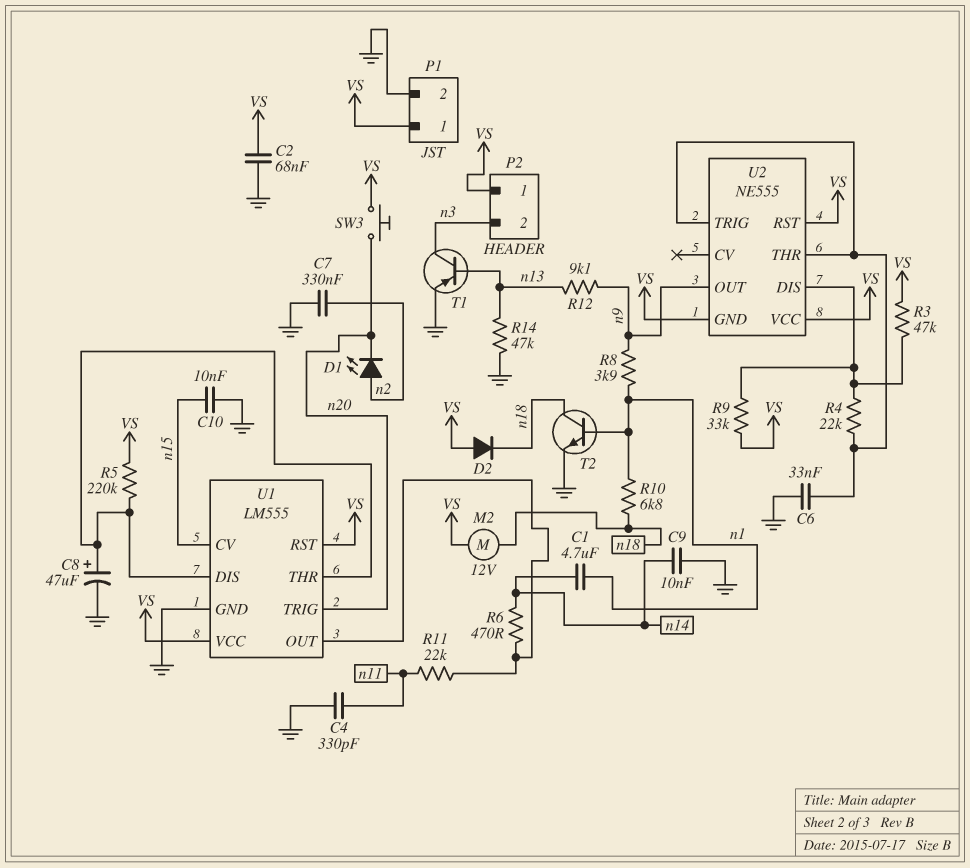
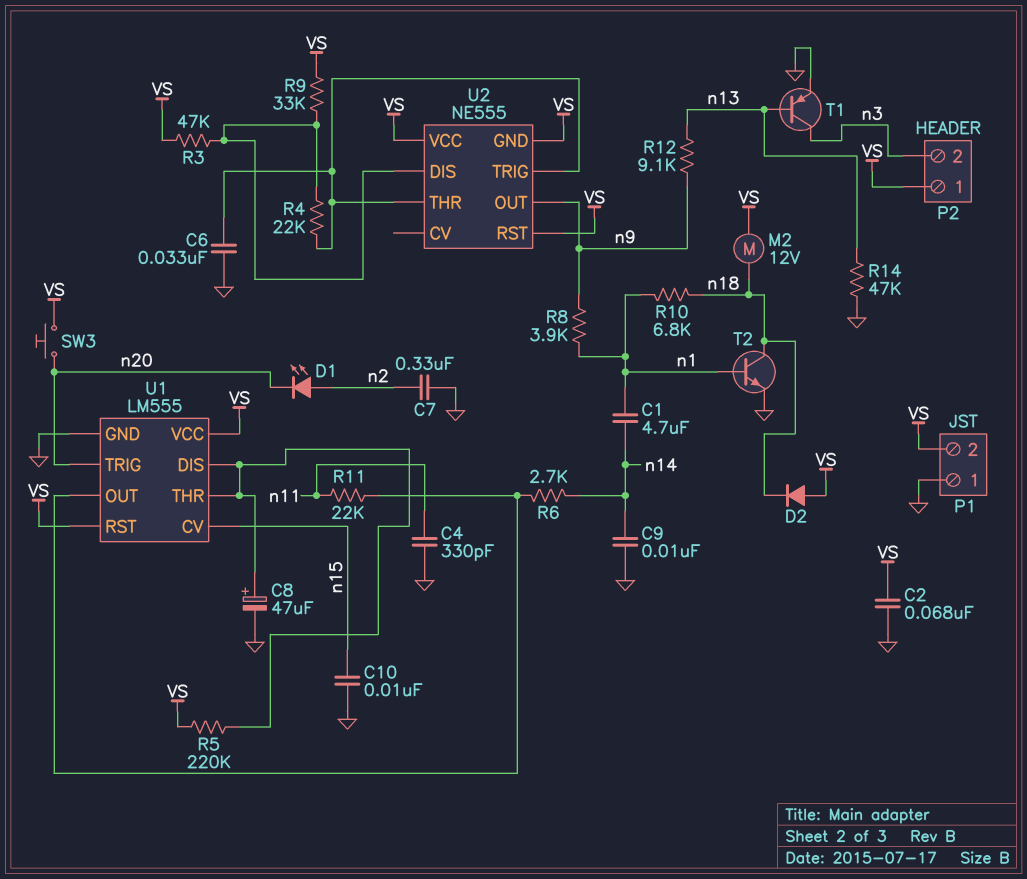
P1 pin 1: VS -> GND
P1 pin 2: GND -> VS
R6: 470 (U1/OUT, n14) -> 2.7k (U1/OUT, n14)

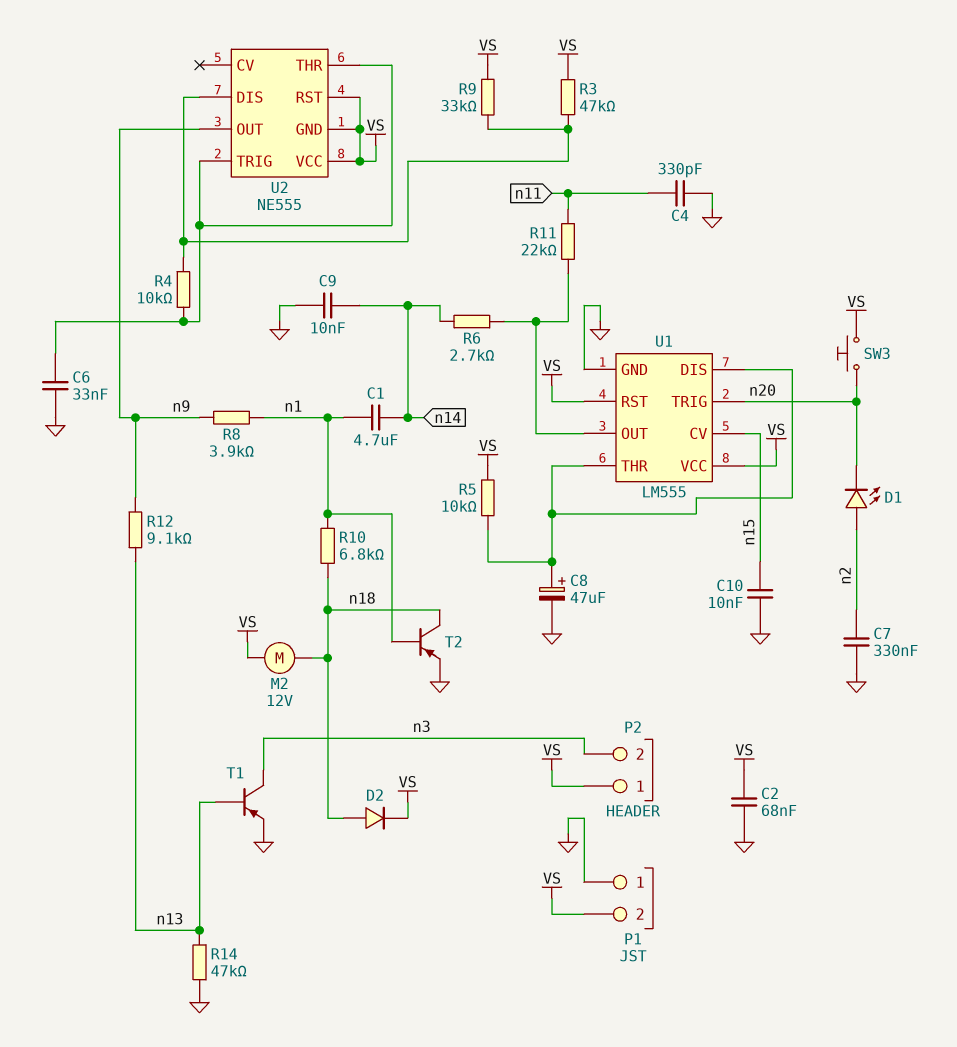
D2: diode (A VS, K n18) -> diode (A n18, K VS)
R4: 22k (U2/DIS, U2/THR) -> 10k (U2/DIS, U2/THR)
R5: 220k (U1/DIS, VS) -> 10k (U1/DIS, VS)
T2: NPN (B n1, C n18, E GND) -> PNP (B n1, C n18, E GND)

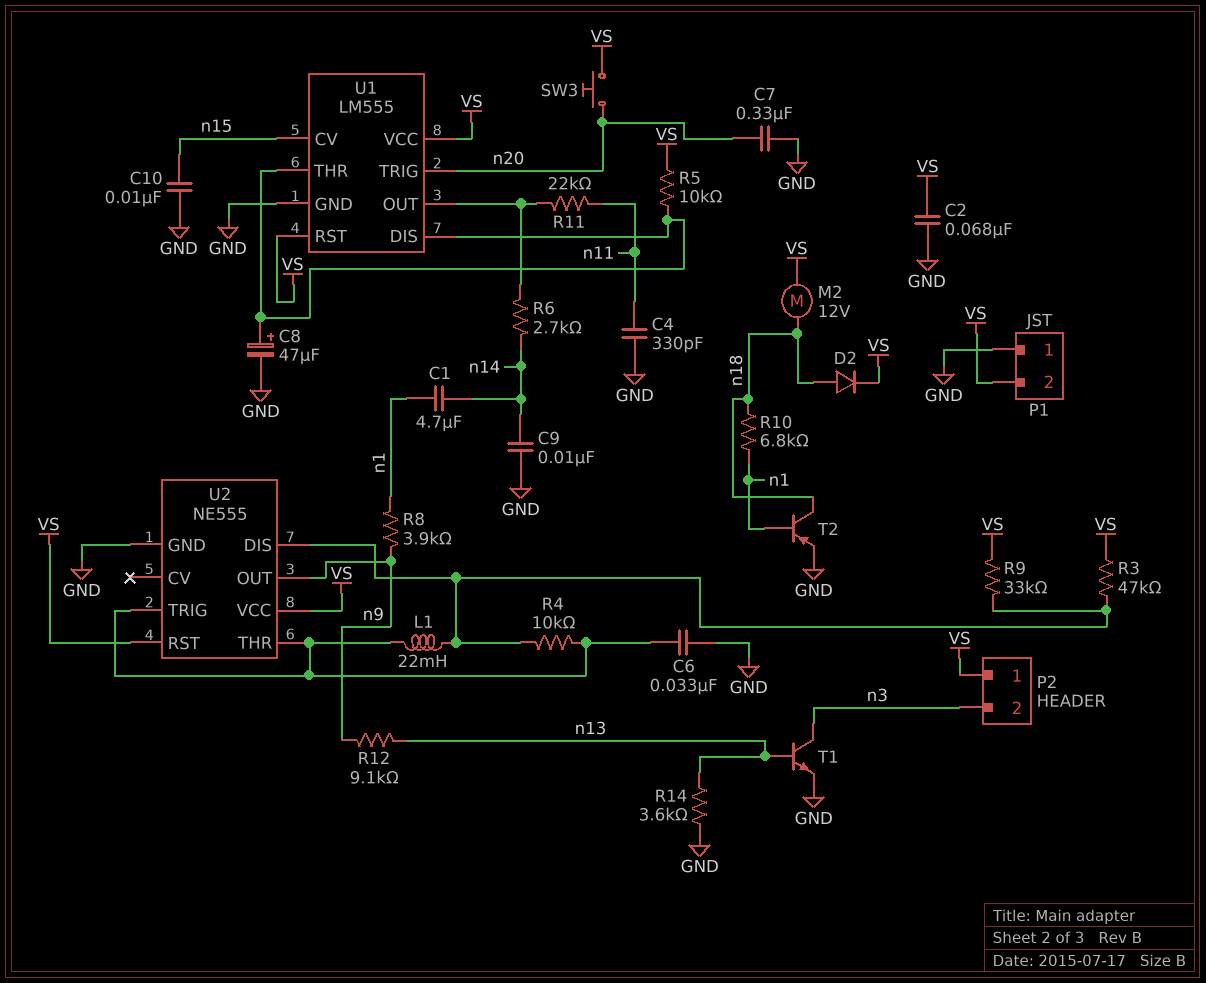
C7: 330nF (GND, n2) -> 330nF (GND, n20)
D1: LED (A n2, K n20) -> none
L1: none -> 22mH (U2/DIS, U2/THR)
R14: 47k (GND, n13) -> 3.6k (GND, n13)
T1: PNP (B n13, C n3, E GND) -> NPN (B n13, C n3, E GND)
U2 pin GND: VS -> GND

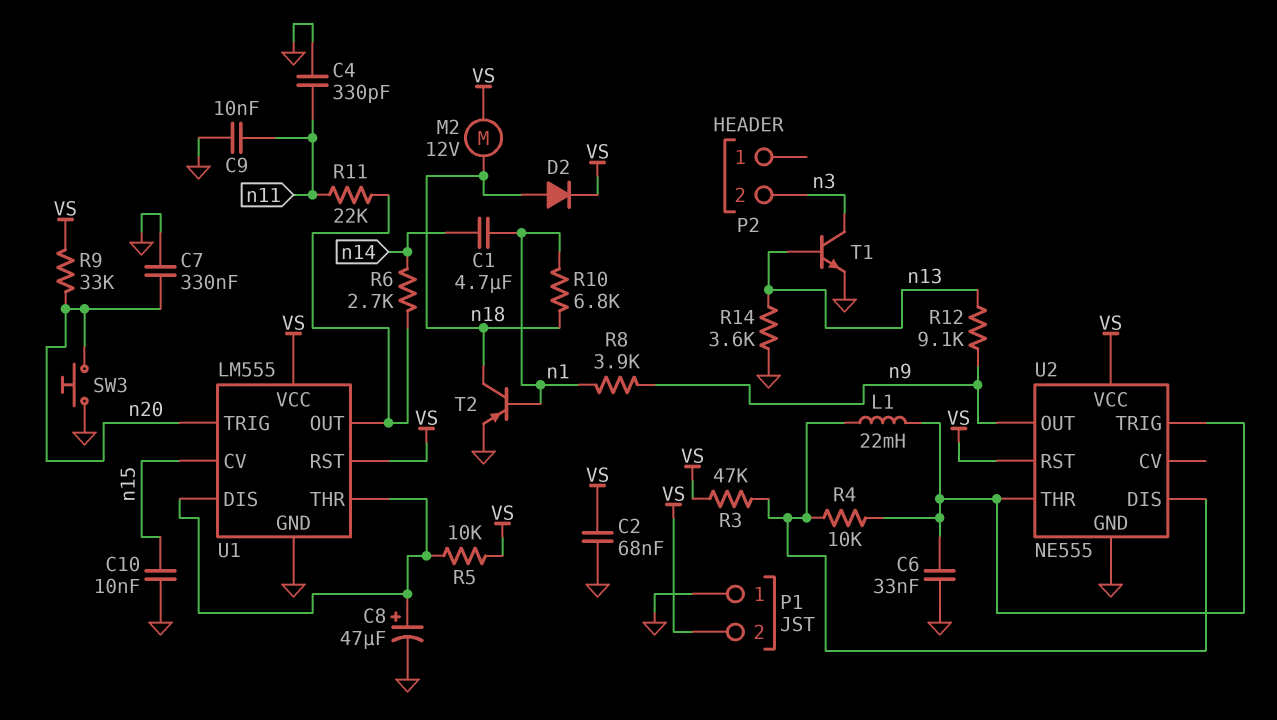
C9: 10nF (GND, n14) -> 10nF (GND, n11)
P2 pin 1: VS -> none
R9: 33k (U2/DIS, VS) -> 33k (VS, n20)
SW3: button (VS, n20) -> button (GND, n20)

